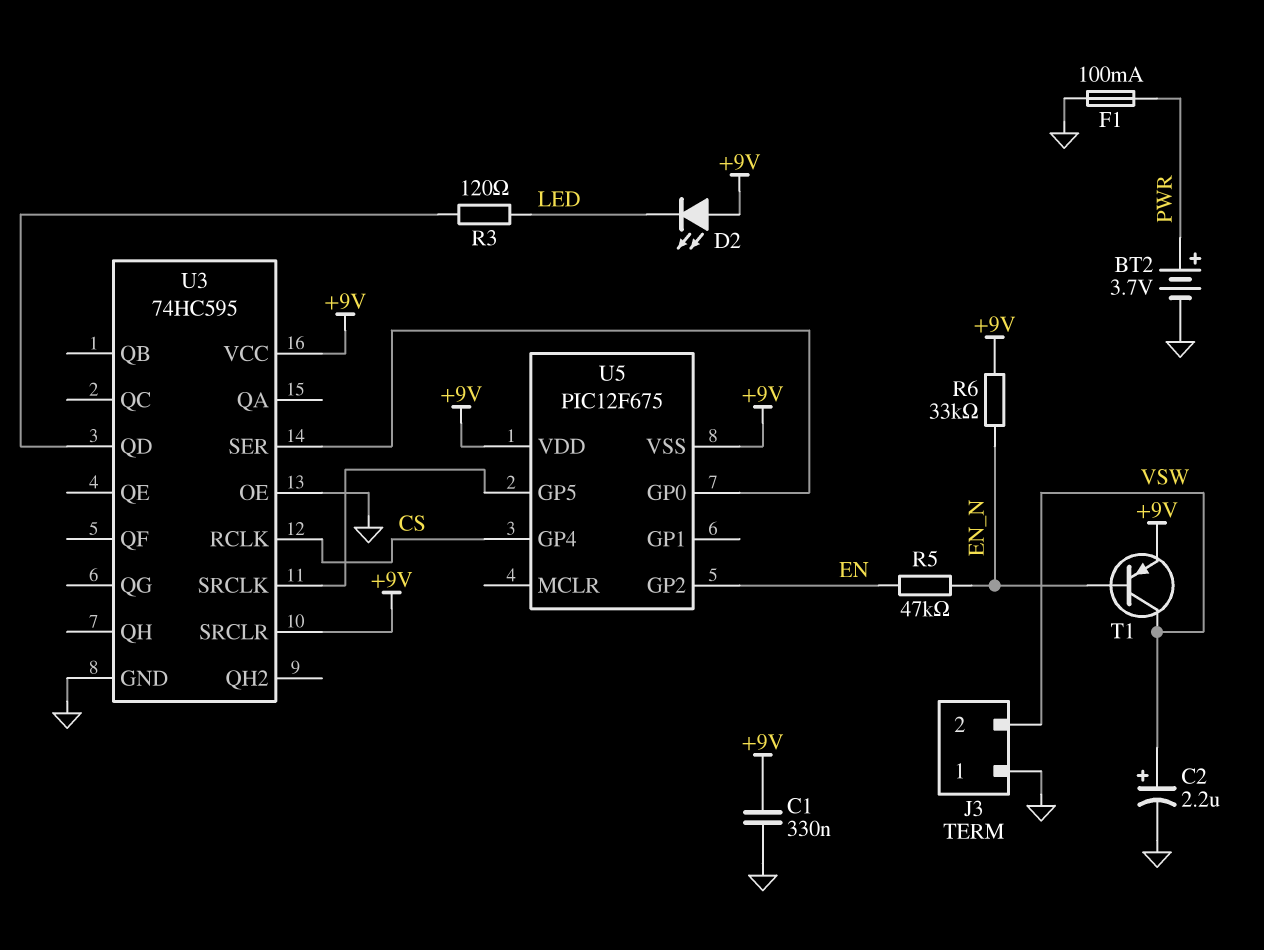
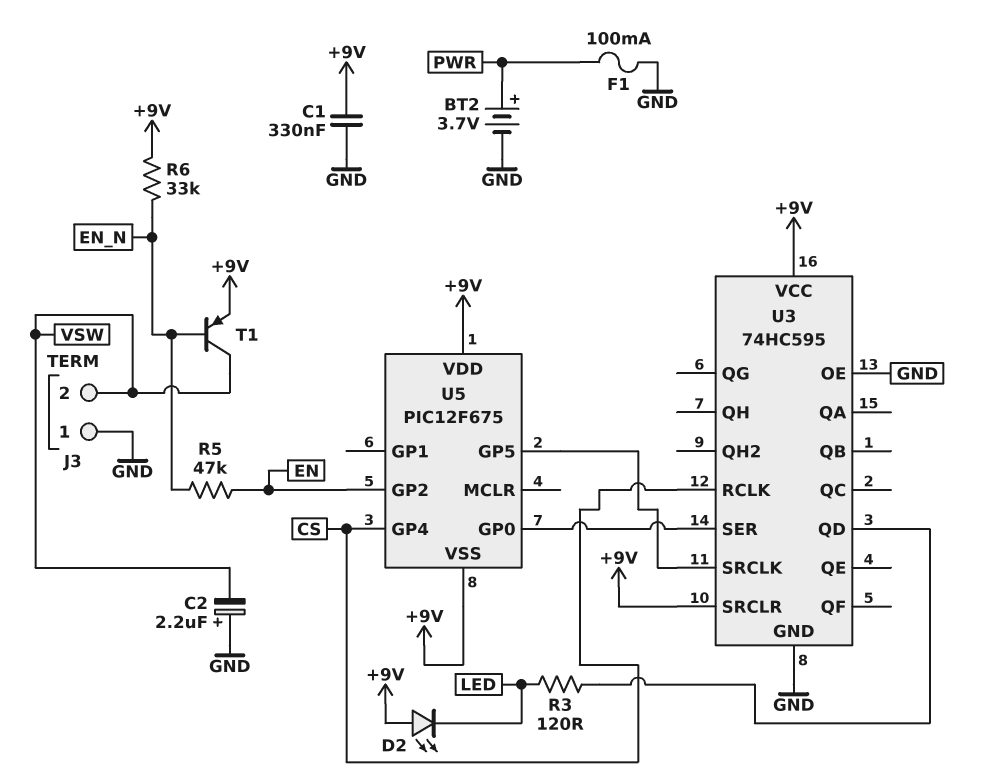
C2: 2.2uF (plus VSW, minus GND) -> 2.2uF (plus GND, minus VSW)

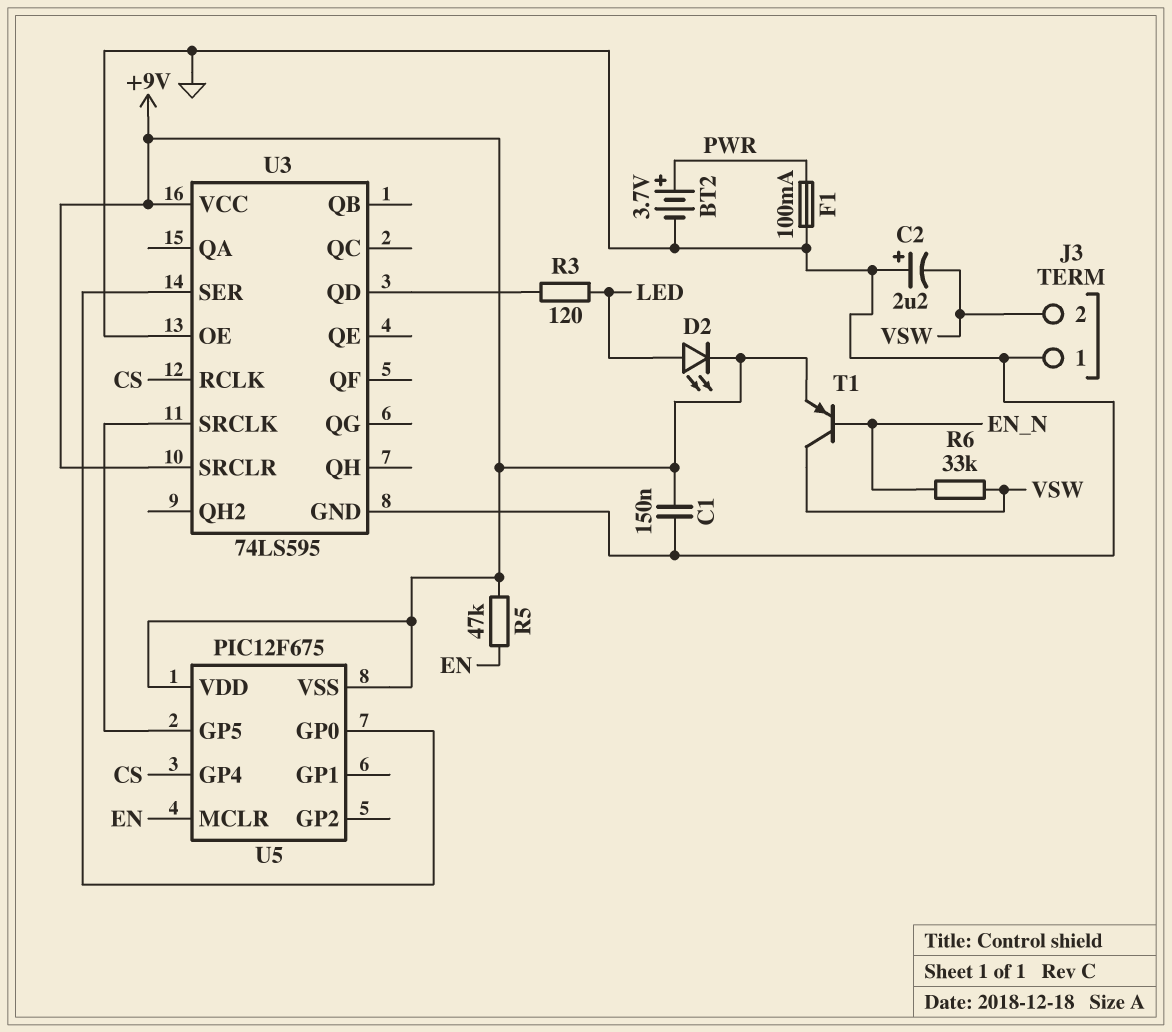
C1: 330nF (+9V, GND) -> 150nF (+9V, GND)
D2: LED (A +9V, K LED) -> LED (A LED, K +9V)
R5: 47k (EN, EN_N) -> 47k (+9V, EN)
R6: 33k (+9V, EN_N) -> 33k (EN_N, VSW)
U3: 74HC595 -> 74LS595
U5 pin GP2: EN -> none
U5 pin MCLR: none -> EN

